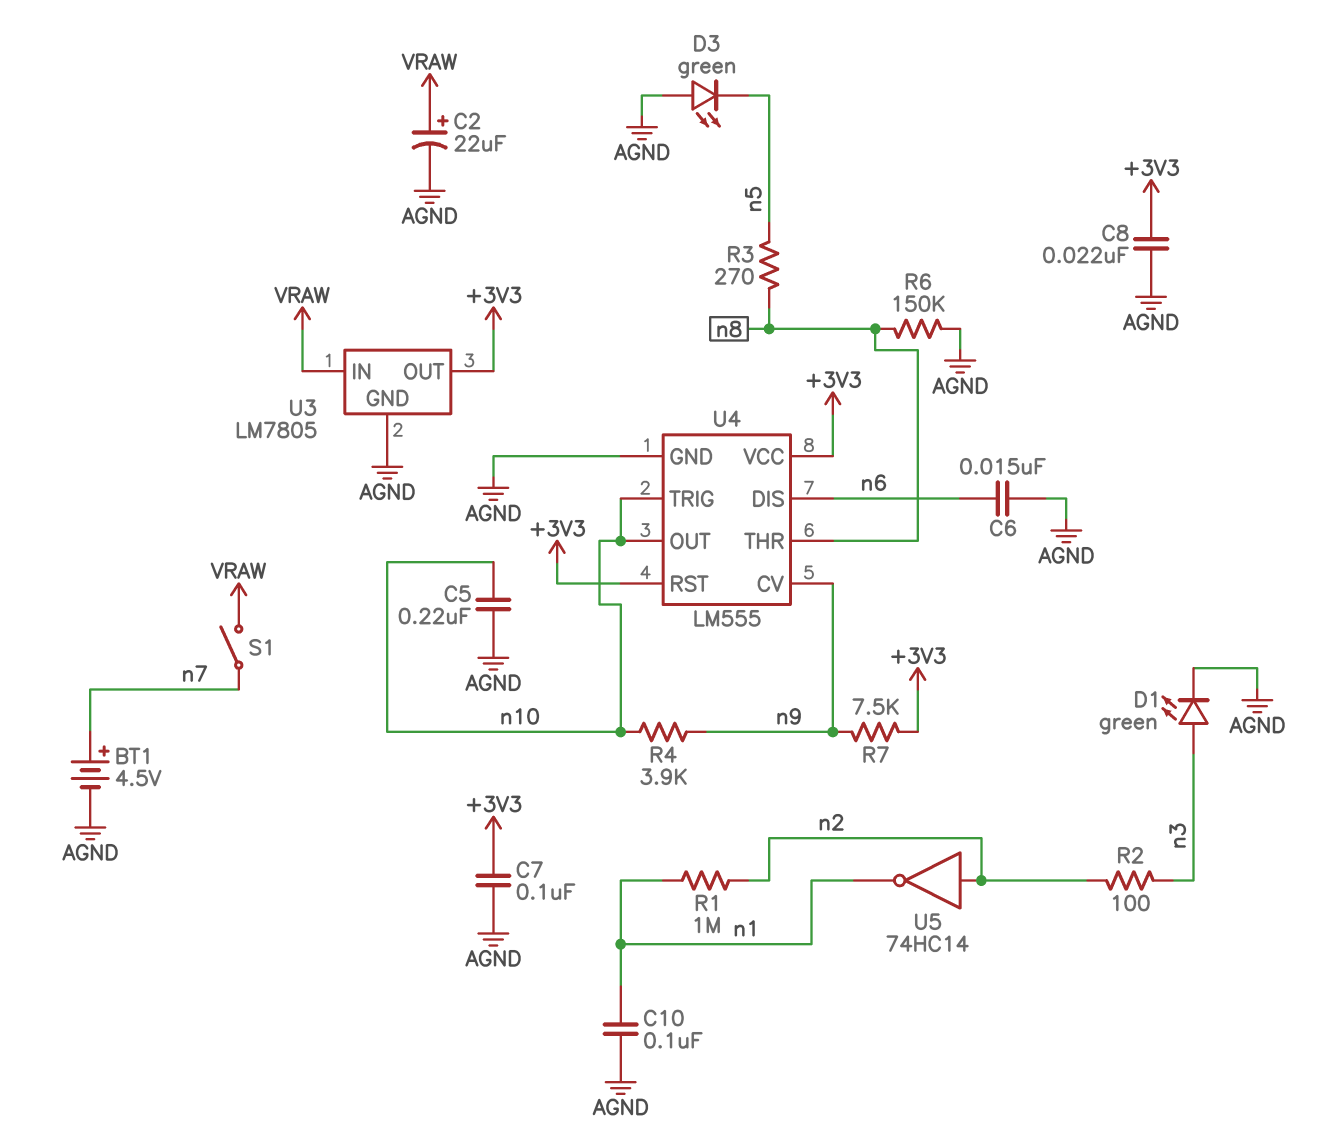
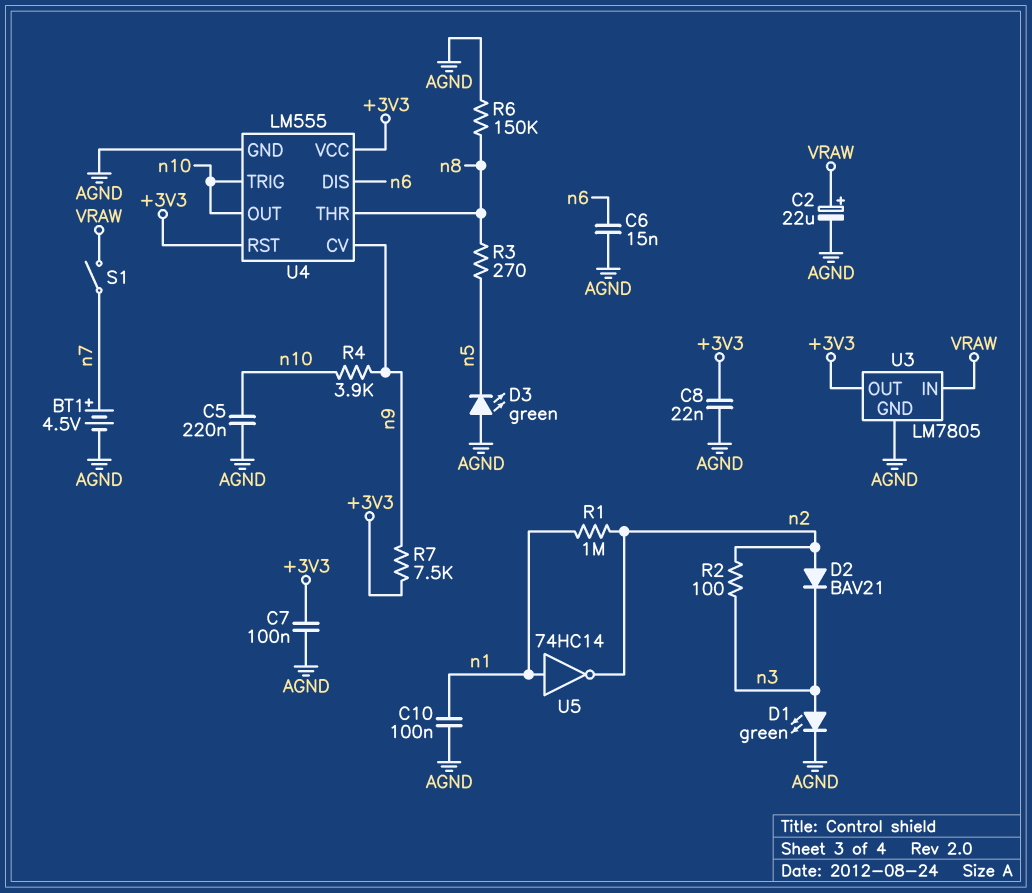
D2: none -> diode BAV21 (A n2, K n3)
U5: NOT 74HC14 (in n2, out n1) -> NOT 74HC14 (in n1, out n2)

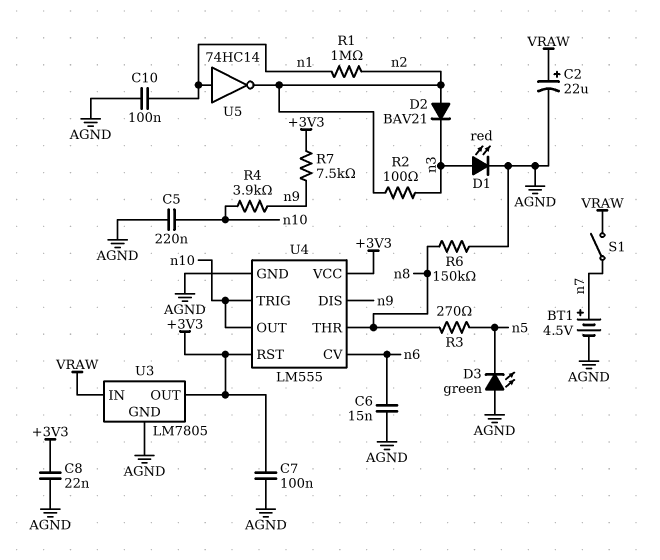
D1: LED green (A n3, K AGND) -> LED red (A n3, K AGND)
U4 pin CV: n9 -> n6
U4 pin DIS: n6 -> n9

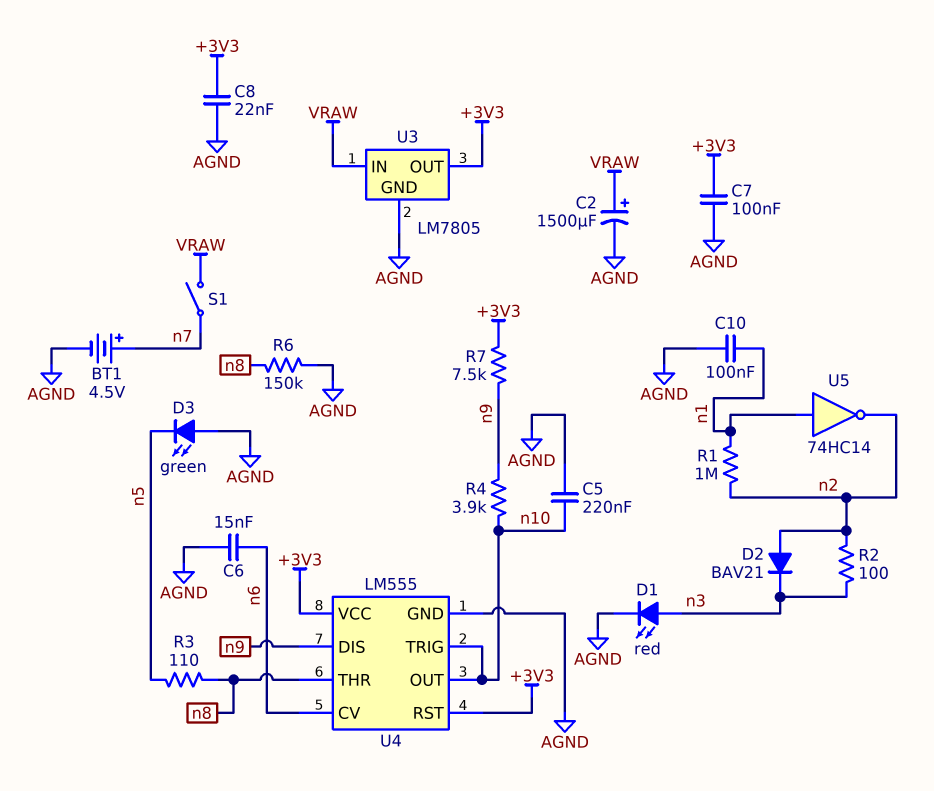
C2: 22uF (plus VRAW, minus AGND) -> 1500uF (plus VRAW, minus AGND)
R3: 270 (n5, n8) -> 110 (n5, n8)

